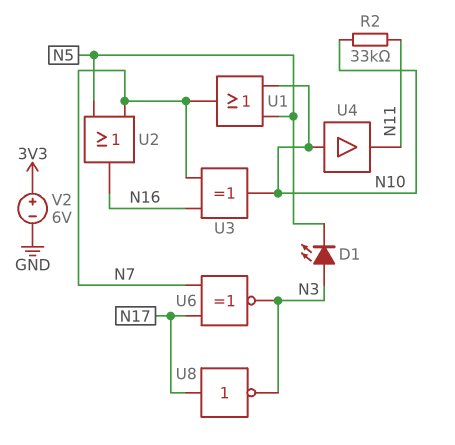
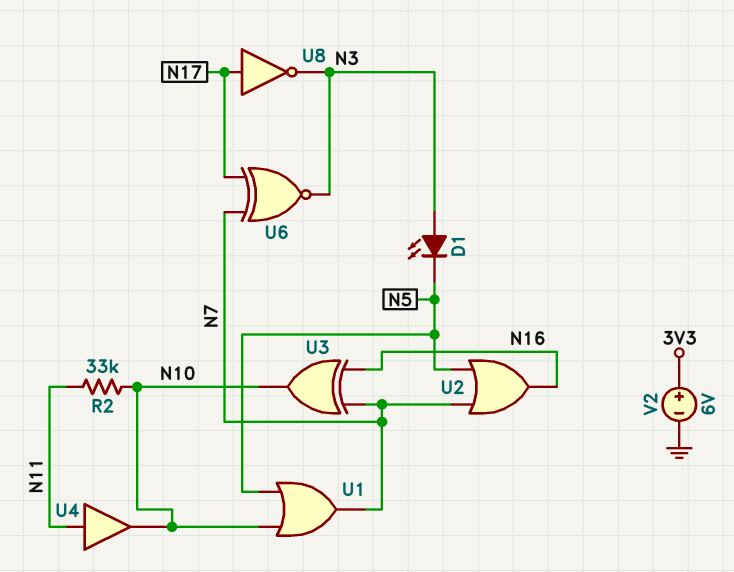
U4: buffer (in N10, out N11) -> buffer (in N11, out N10)

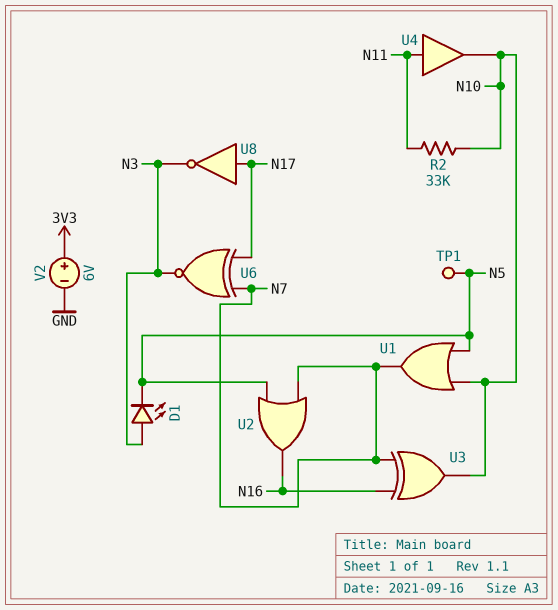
TP1: none -> test point (N5)

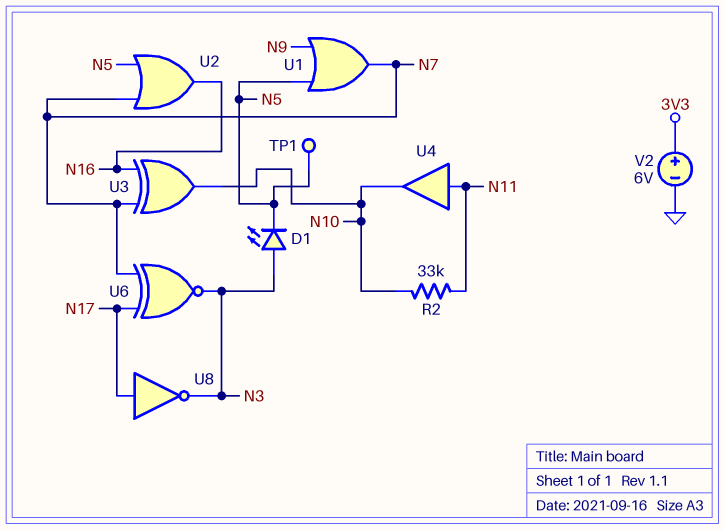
U1: OR (in N5, in N10, out N7) -> OR (in N5, in N9, out N7)

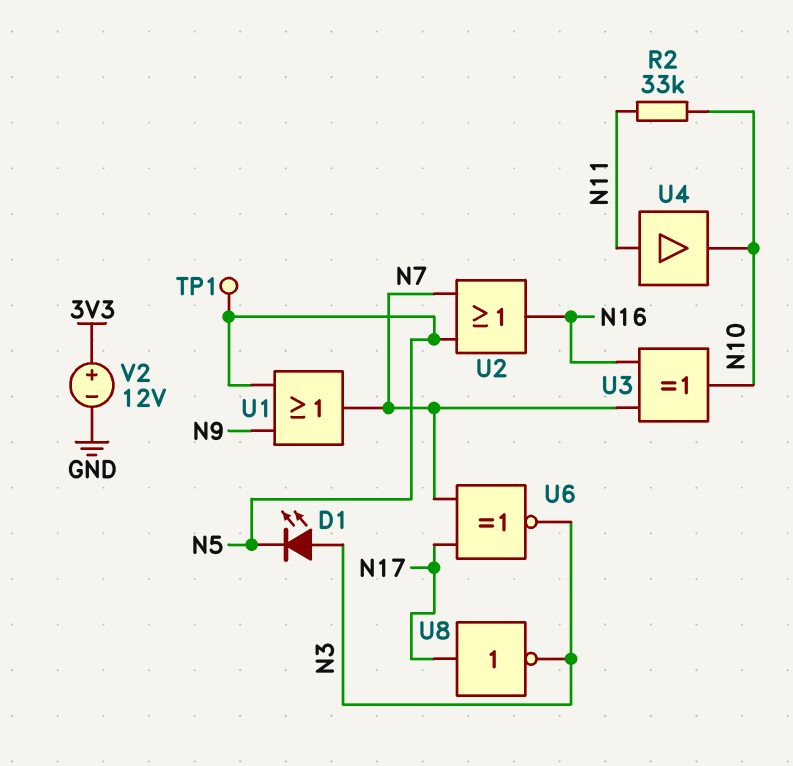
V2: 6V (plus 3V3, minus GND) -> 12V (plus 3V3, minus GND)

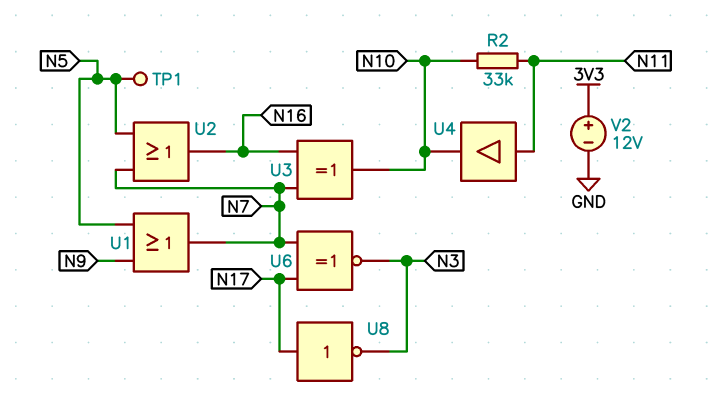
D1: LED (A N3, K N5) -> none

